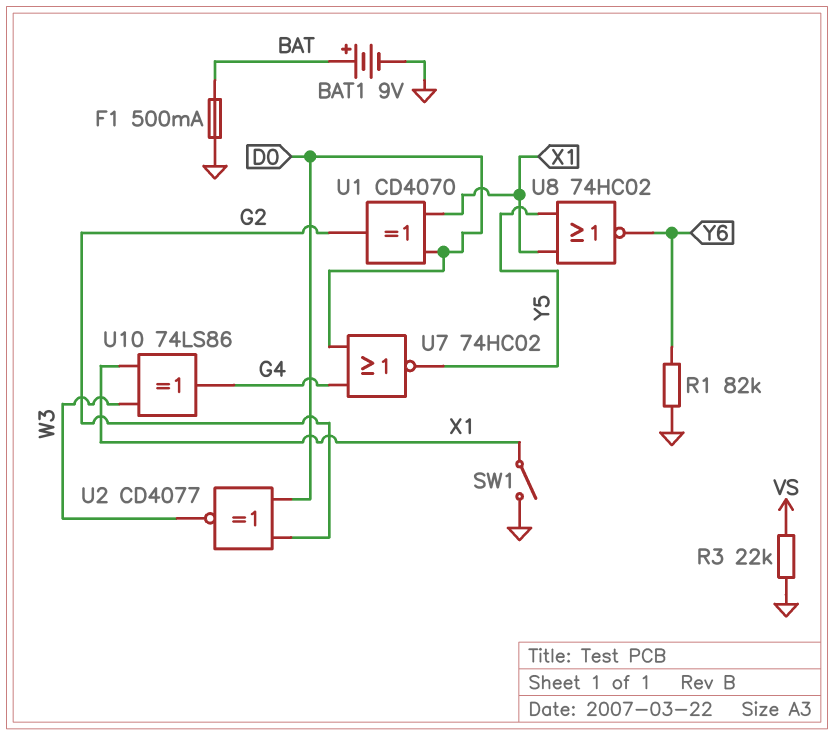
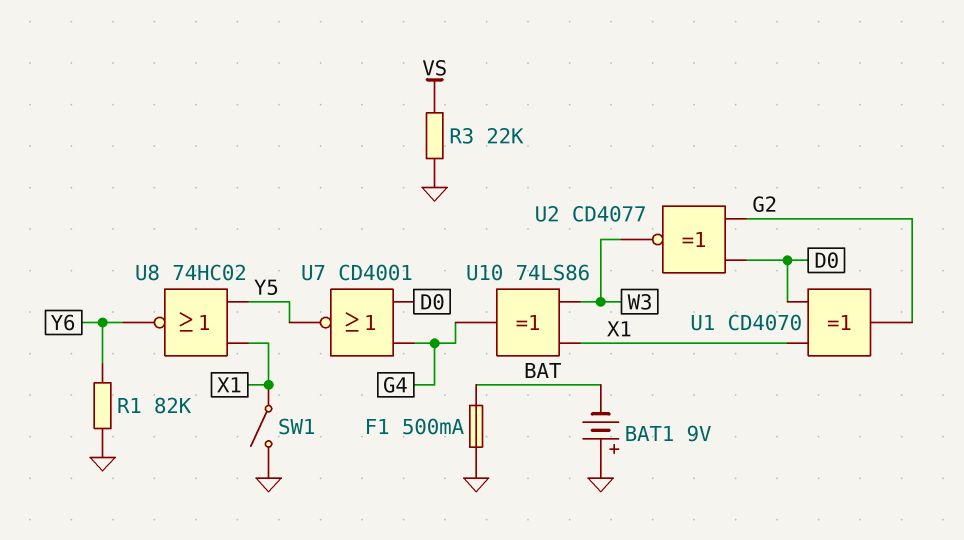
BAT1: 9V (plus BAT, minus GND) -> 9V (plus GND, minus BAT)
U7: NOR 74HC02 (in D0, in G4, out Y5) -> NOR CD4001 (in D0, in G4, out Y5)

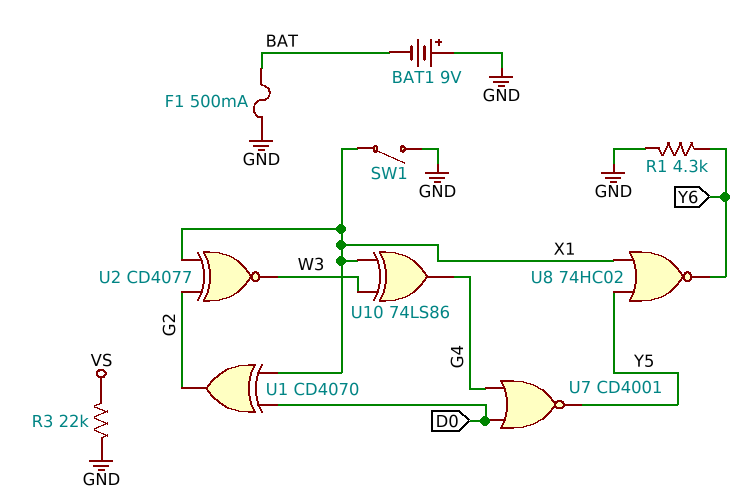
R1: 82k (GND, Y6) -> 4.3k (GND, Y6)
U2: XNOR CD4077 (in D0, in G2, out W3) -> XNOR CD4077 (in G2, in X1, out W3)

